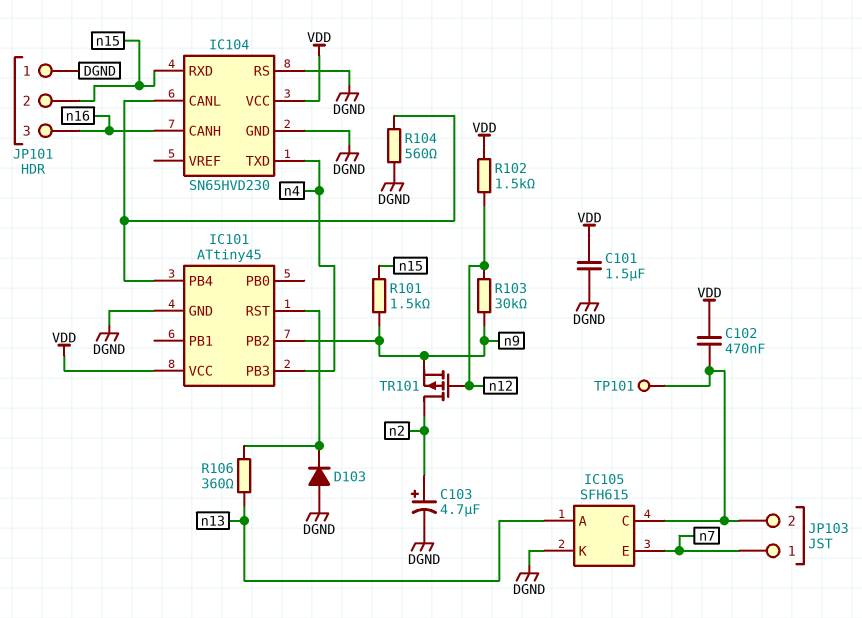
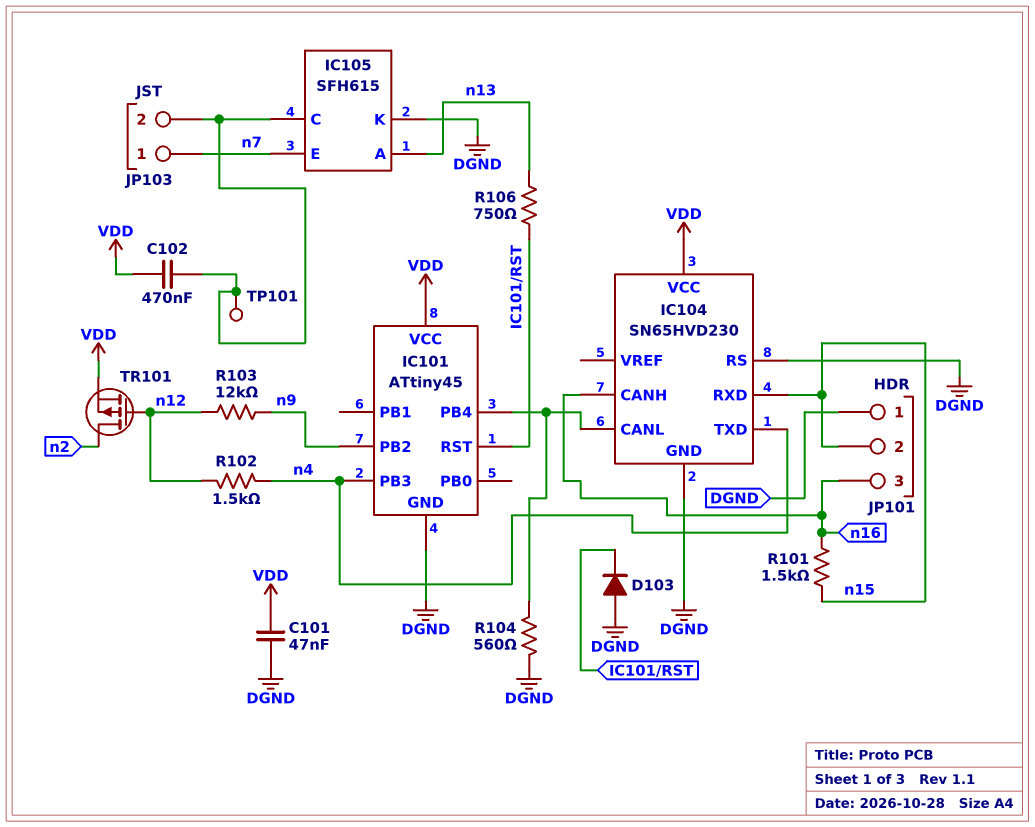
C101: 1.5uF (DGND, VDD) -> 47nF (DGND, VDD)
C103: 4.7uF (plus n2, minus DGND) -> none
R101: 1.5k (n9, n15) -> 1.5k (n15, n16)
R102: 1.5k (VDD, n12) -> 1.5k (n4, n12)
R103: 30k (n9, n12) -> 12k (n9, n12)
R106: 360 (IC101/RST, n13) -> 750 (IC101/RST, n13)
TR101: PMOS (G n12, D n2, S n9) -> PMOS (G n12, D n2, S VDD)

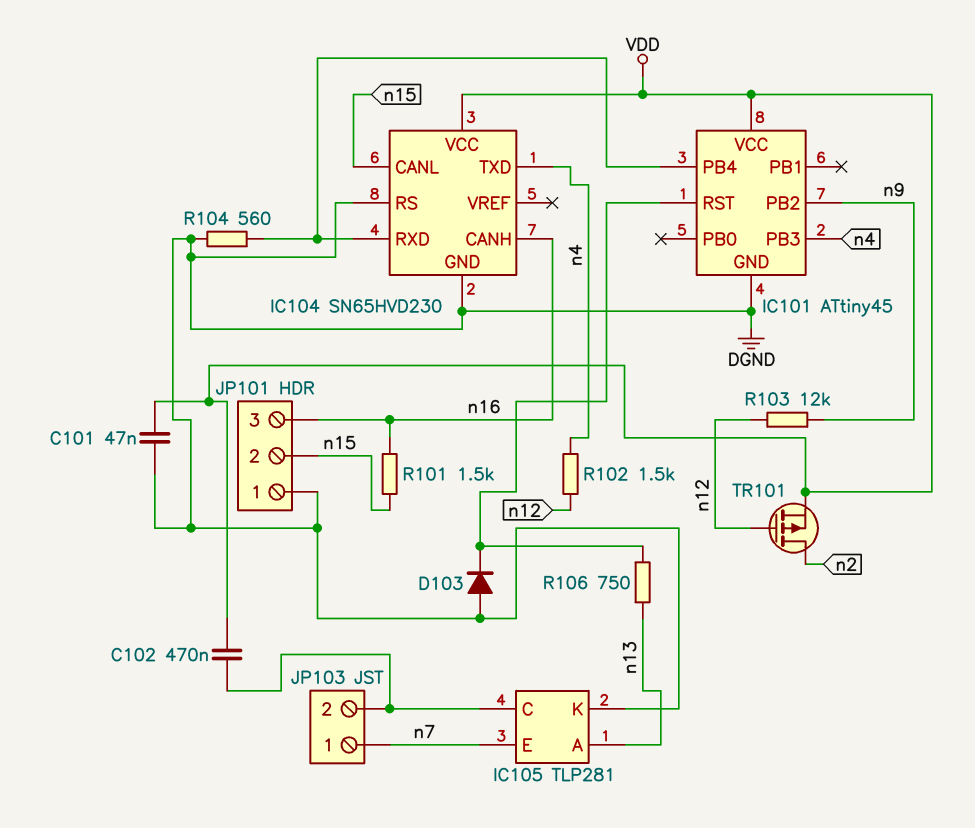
IC104 pin CANL: IC101/PB4 -> n15
IC104 pin RXD: n15 -> IC101/PB4
IC105: SFH615 -> TLP281
TP101: test point (IC105/C) -> none

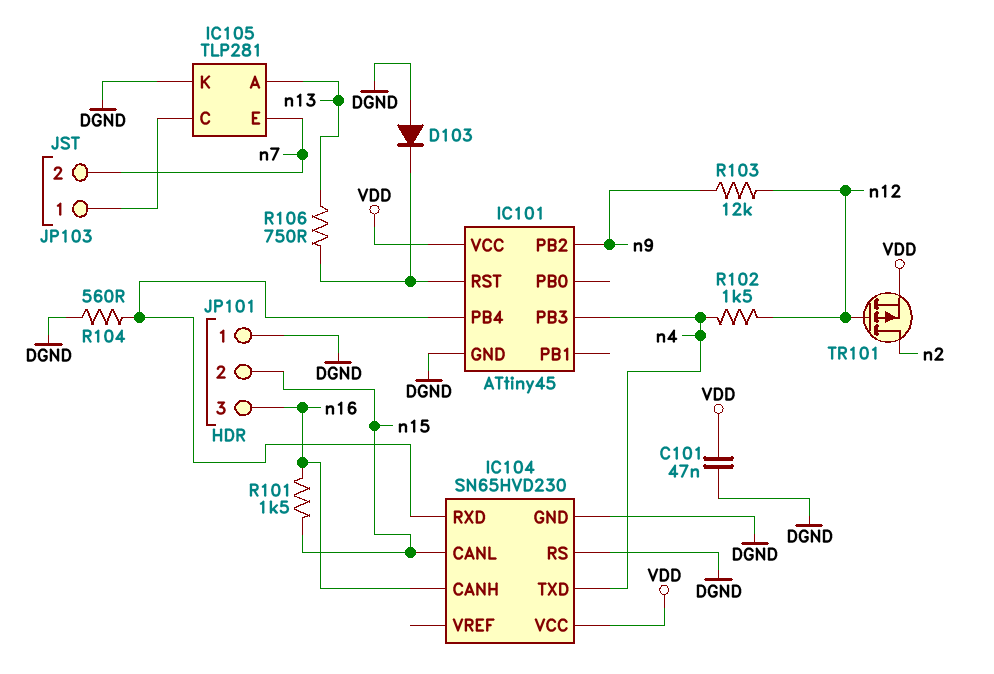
C102: 470nF (IC105/C, VDD) -> none
JP103 pin 1: n7 -> IC105/C
JP103 pin 2: IC105/C -> n7

